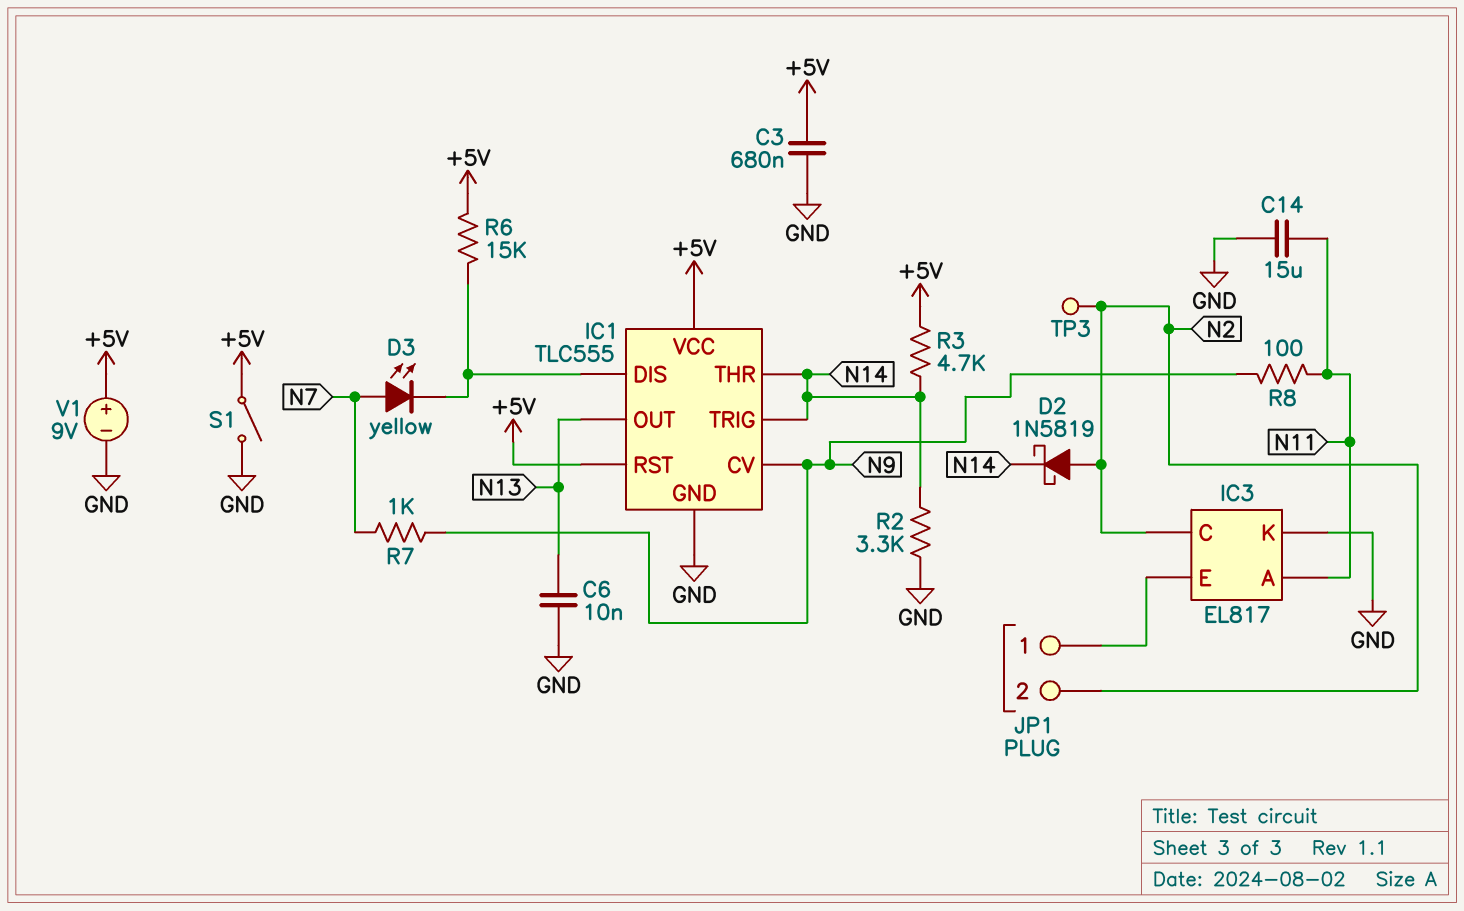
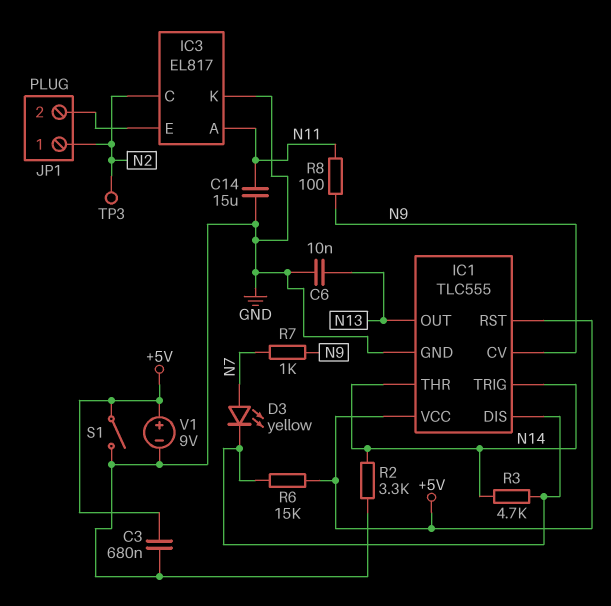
D2: schottky 1N5819 (A N2, K N14) -> none
JP1 pin 1: IC3/E -> N2
JP1 pin 2: N2 -> IC3/E
R3: 4.7k (+5V, N14) -> 4.7k (IC1/DIS, N14)

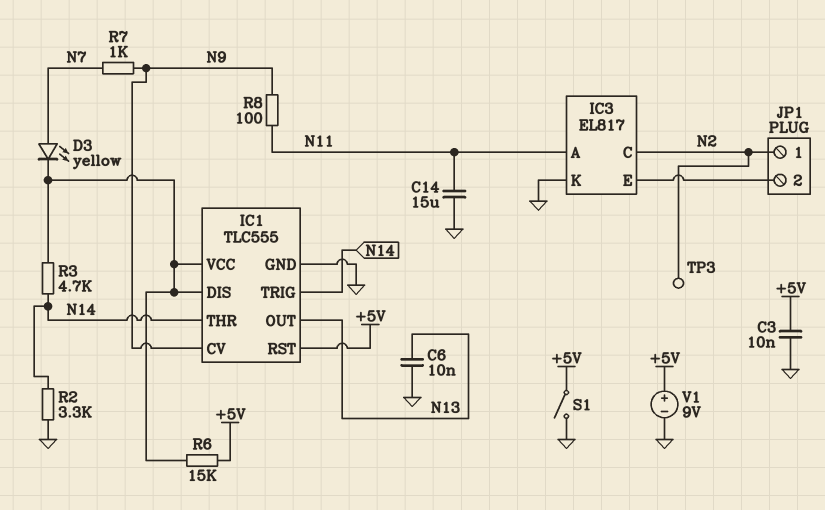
C3: 680nF (+5V, GND) -> 10nF (+5V, GND)
IC1 pin VCC: +5V -> IC1/DIS

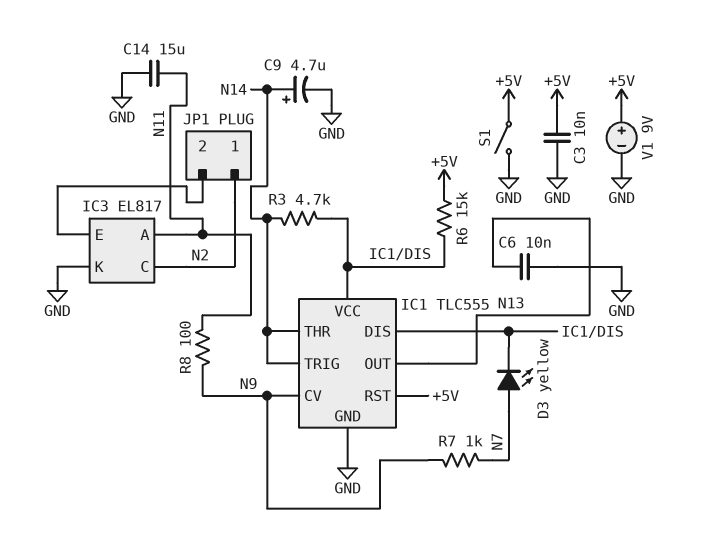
C9: none -> 4.7uF (plus N14, minus GND)
R2: 3.3k (GND, N14) -> none
TP3: test point (N2) -> none

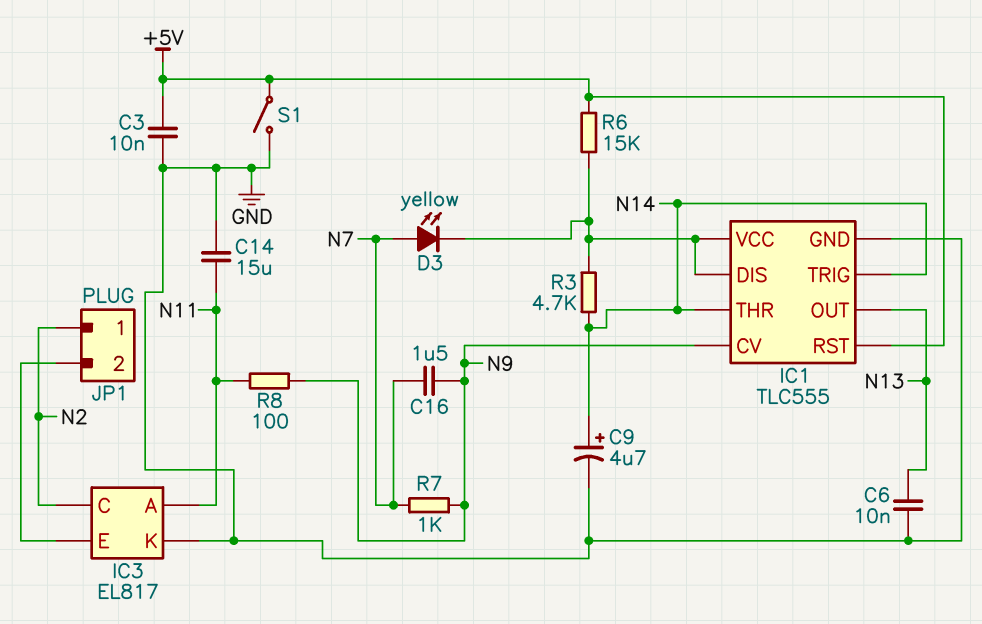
C16: none -> 1.5uF (N7, N9)
V1: 9V (plus +5V, minus GND) -> none

